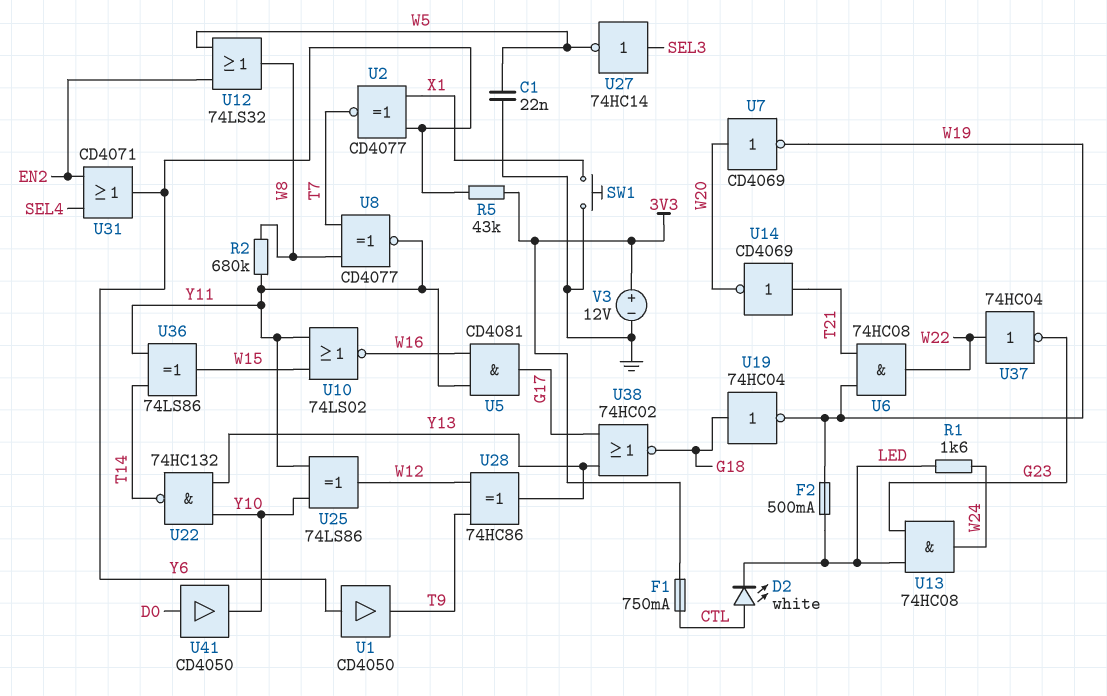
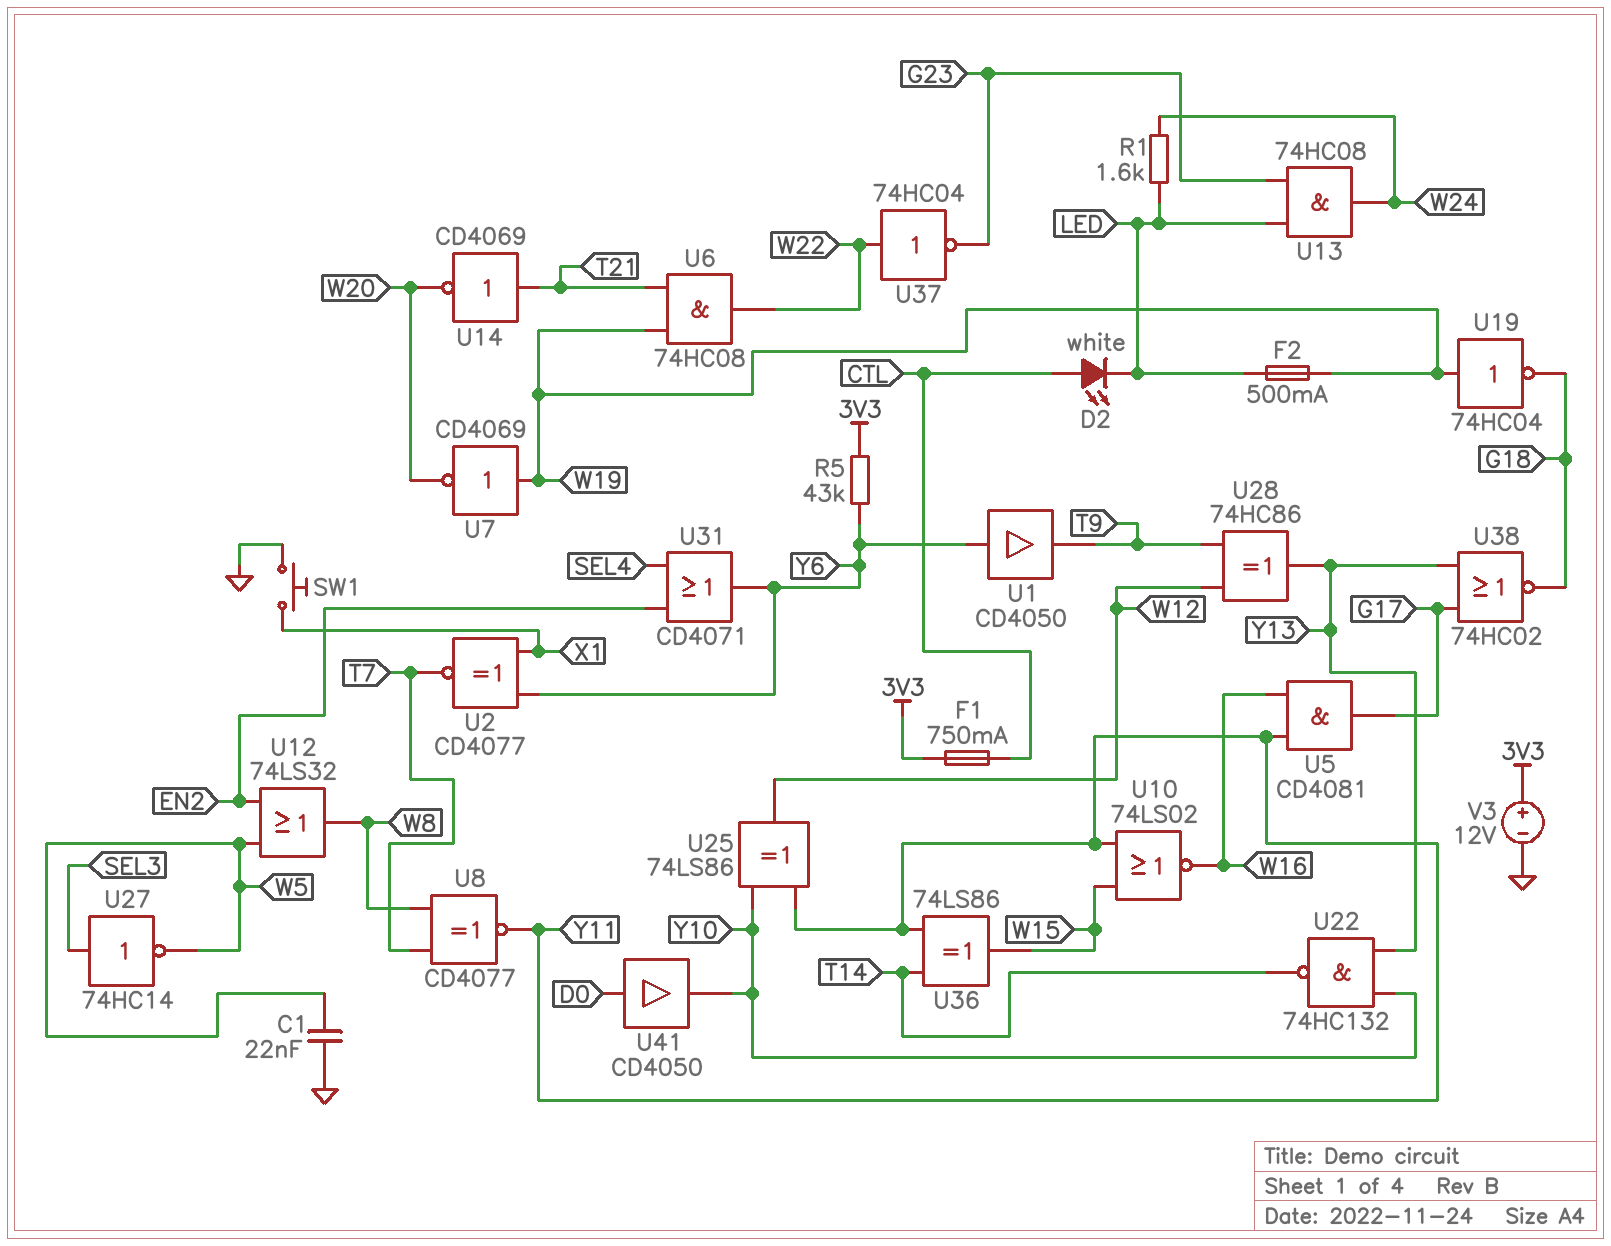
R2: 680k (W8, Y11) -> none
U7: NOT CD4069 (in W20, out W19) -> NOT CD4069 (in W19, out W20)
U19: NOT 74HC04 (in G18, out W19) -> NOT 74HC04 (in W19, out G18)

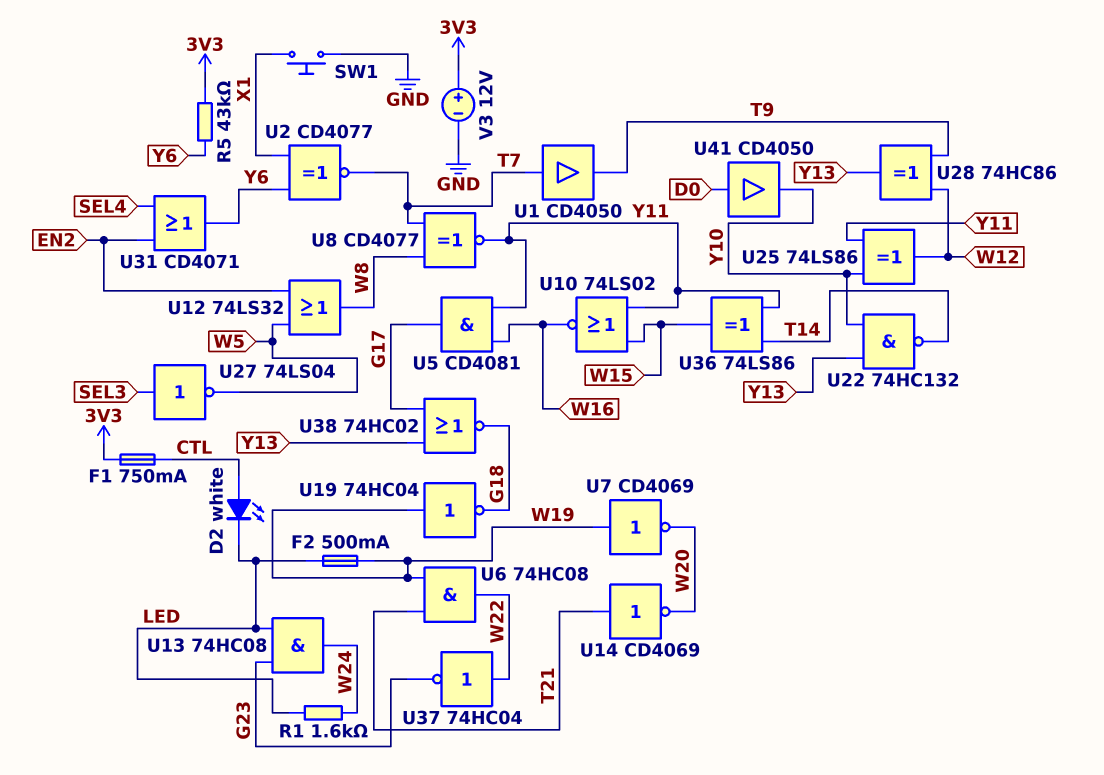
C1: 22nF (GND, W5) -> none
U1: buffer CD4050 (in Y6, out T9) -> buffer CD4050 (in T7, out T9)
U27: NOT 74HC14 (in SEL3, out W5) -> NOT 74LS04 (in SEL3, out W5)

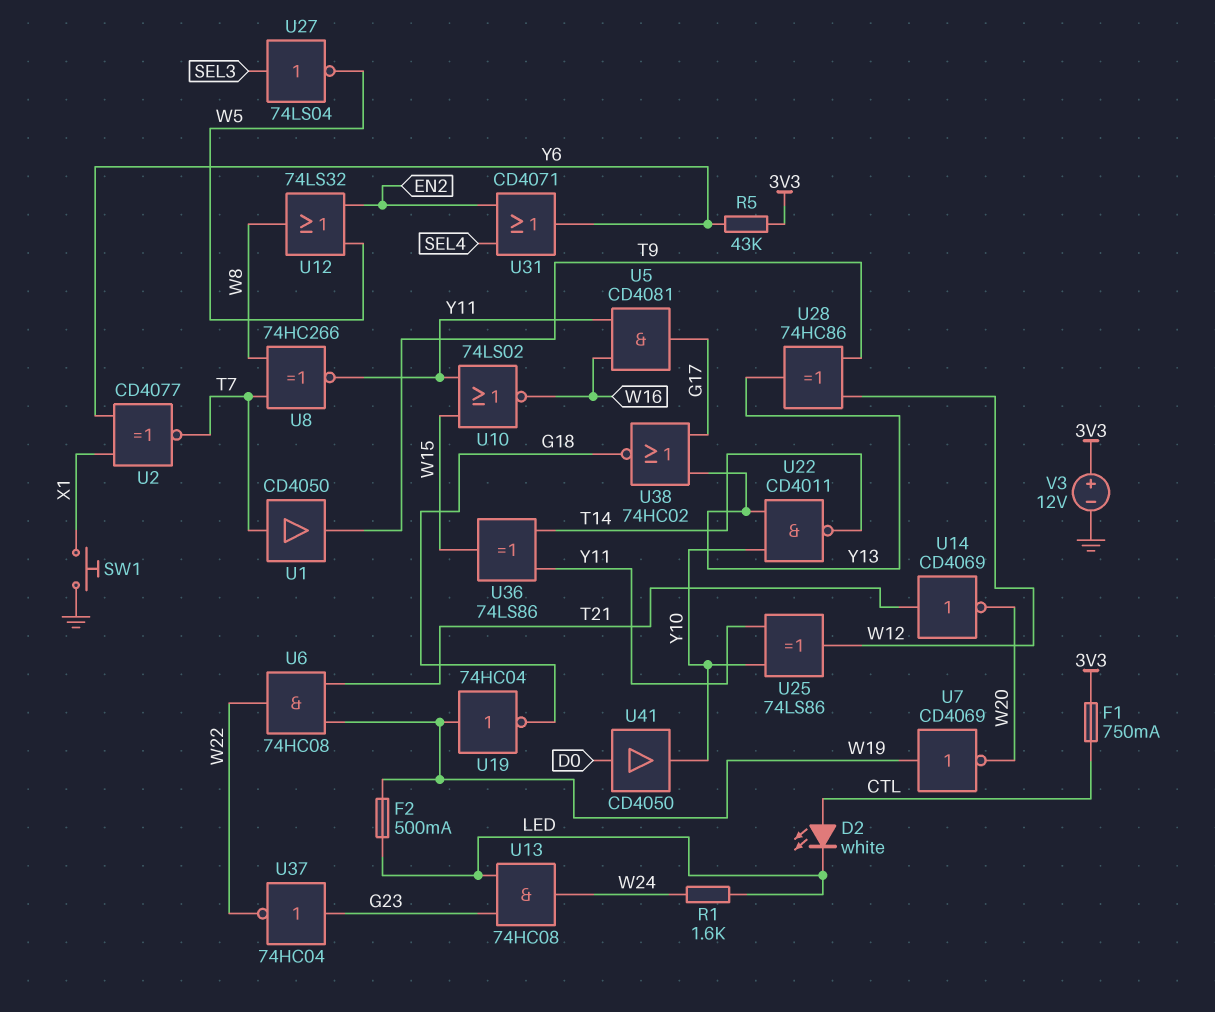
U8: XNOR CD4077 (in T7, in W8, out Y11) -> XNOR 74HC266 (in T7, in W8, out Y11)
U22: NAND 74HC132 (in Y10, in Y13, out T14) -> NAND CD4011 (in Y10, in Y13, out T14)
U37: NOT 74HC04 (in W22, out G23) -> NOT 74HC04 (in G23, out W22)

